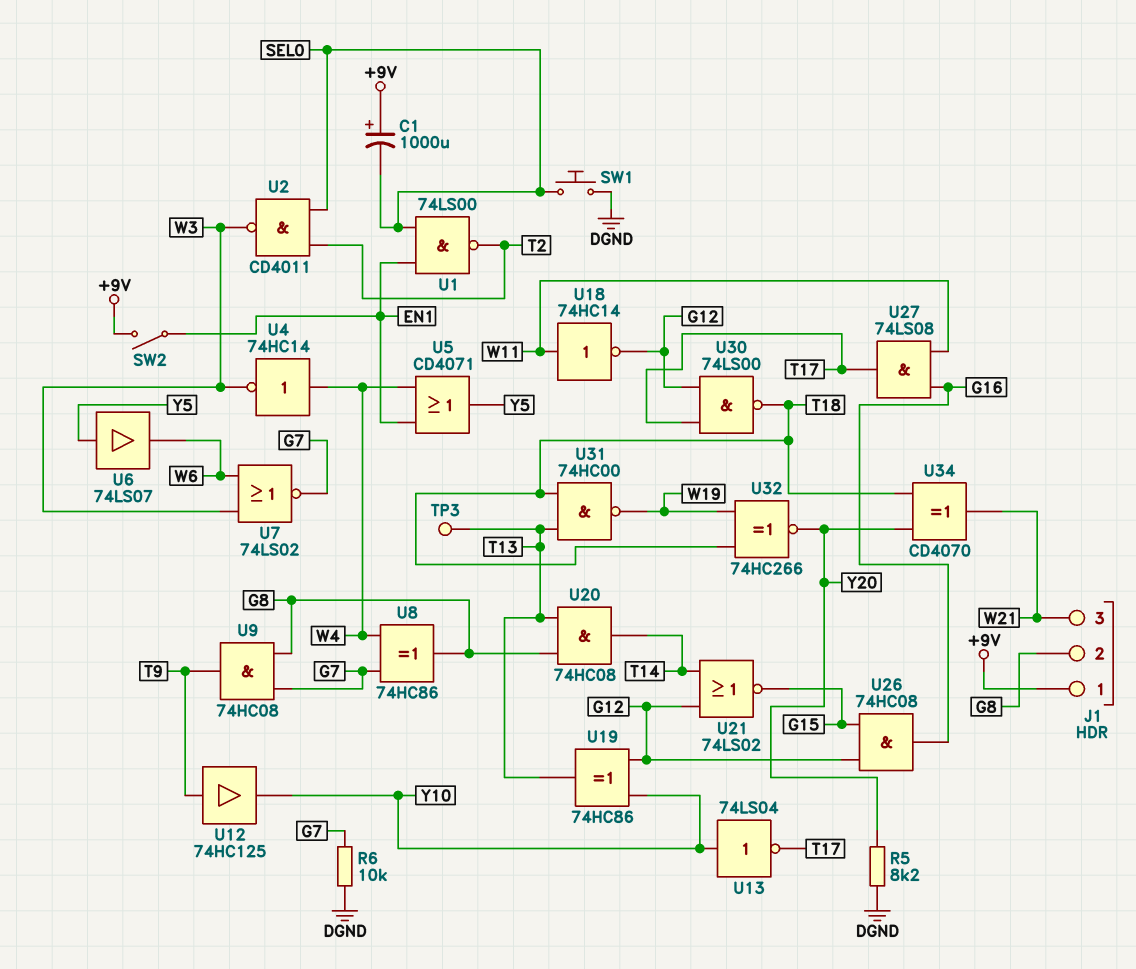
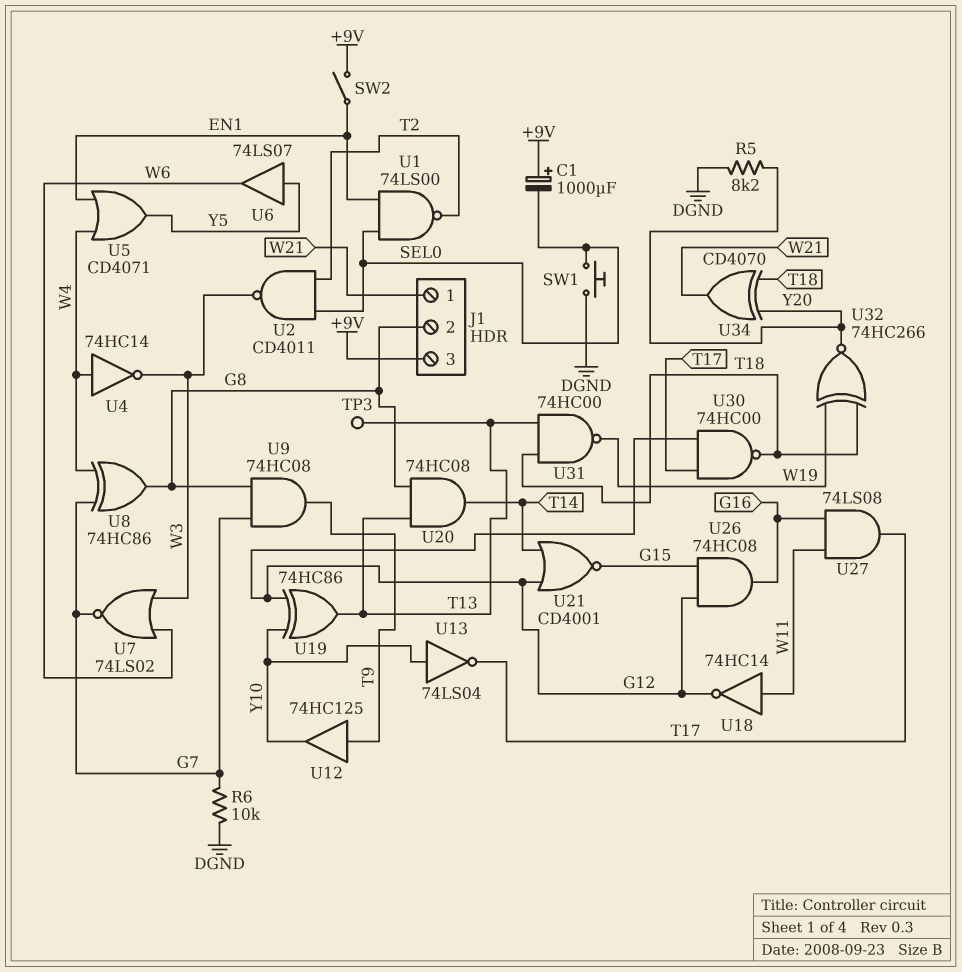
J1 pin 1: +9V -> W21
J1 pin 3: W21 -> +9V
U21: NOR 74LS02 (in G12, in T14, out G15) -> NOR CD4001 (in G12, in T14, out G15)
U30: NAND 74LS00 (in G12, in T17, out T18) -> NAND 74HC00 (in G12, in T17, out T18)

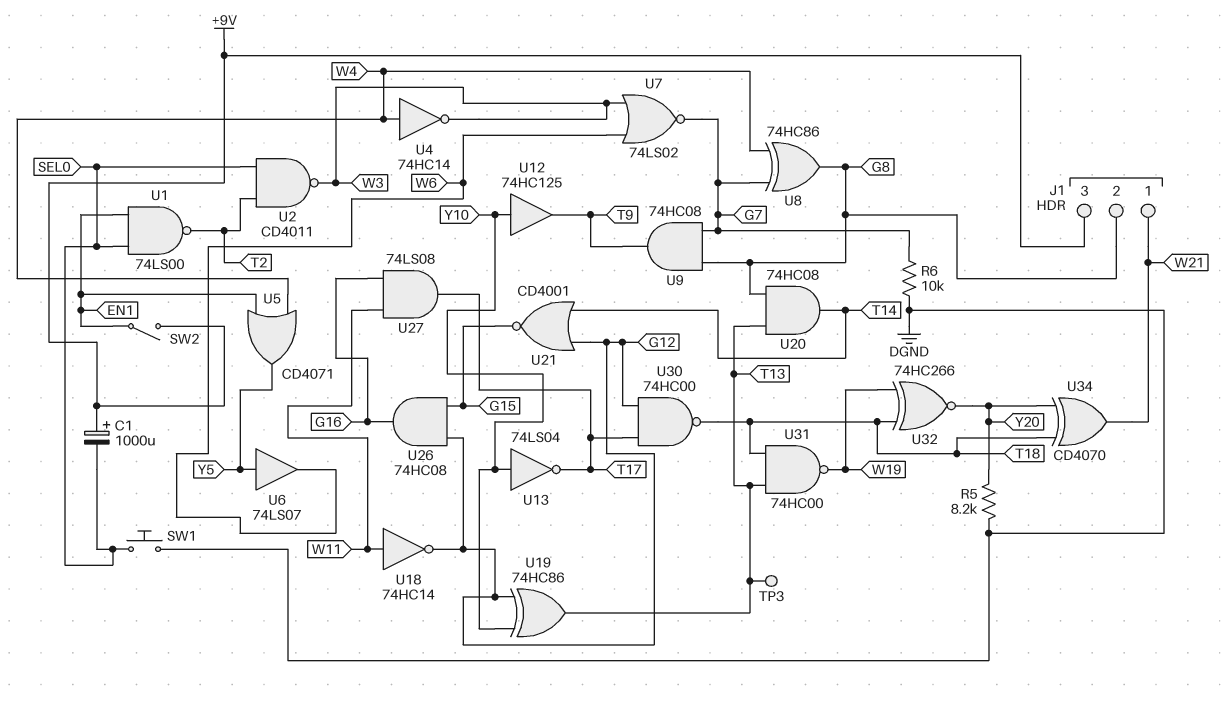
U12: buffer 74HC125 (in T9, out Y10) -> buffer 74HC125 (in Y10, out T9)

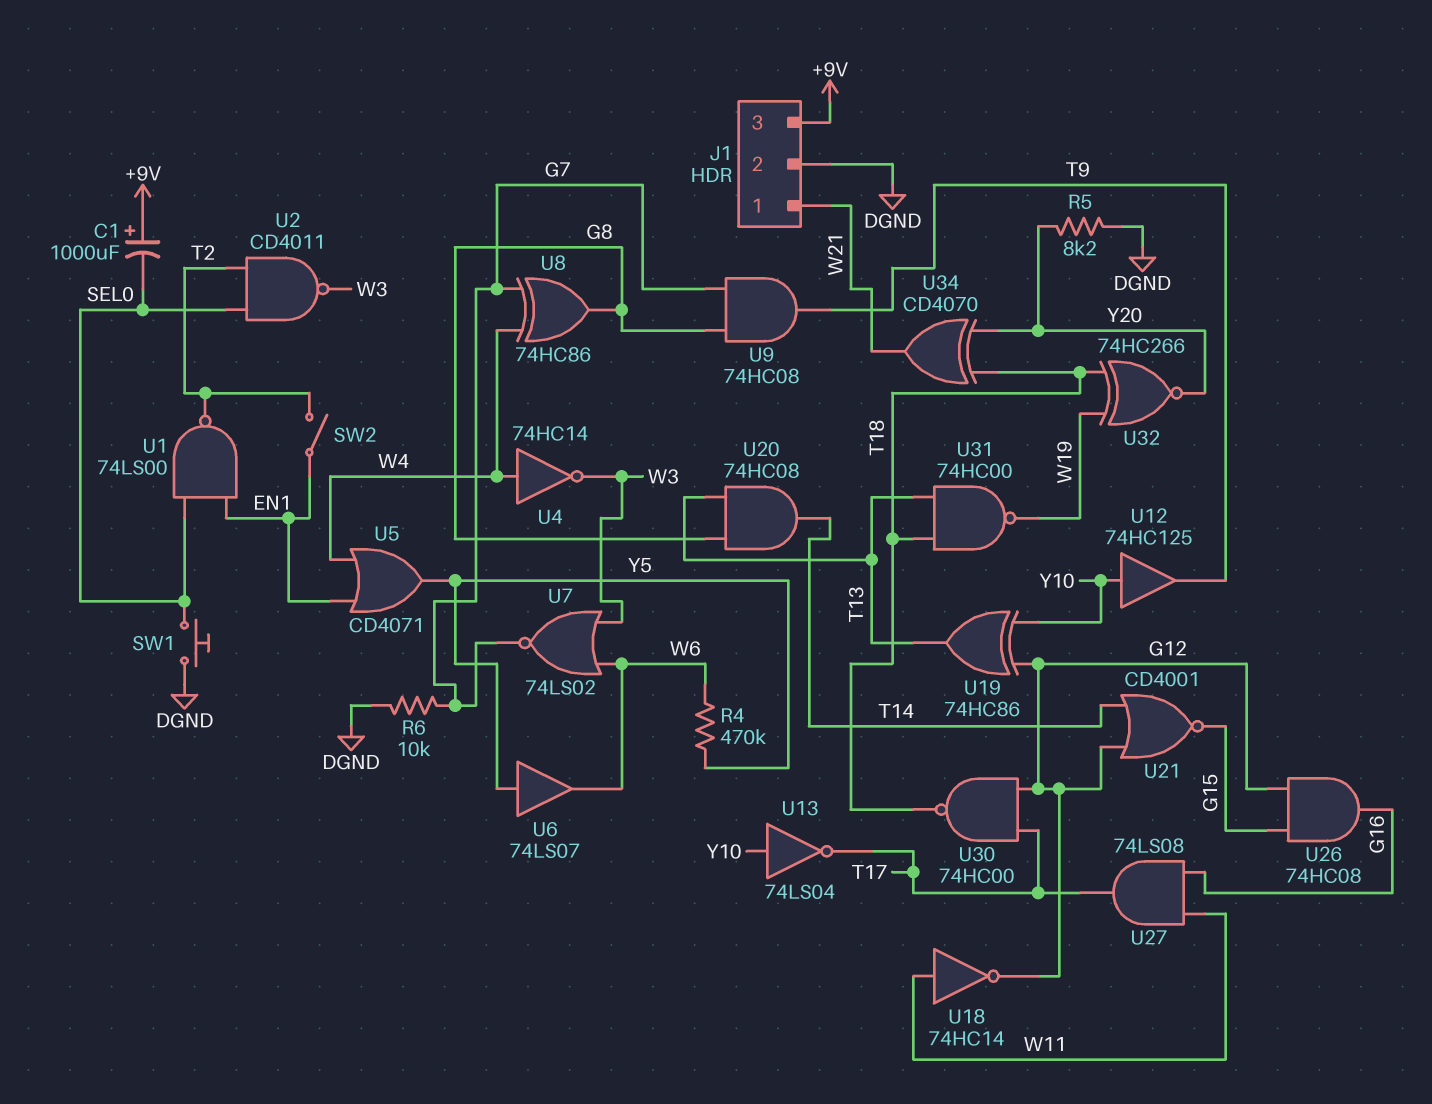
J1 pin 2: G8 -> DGND
R4: none -> 470k (W6, Y5)
SW2: switch (+9V, EN1) -> switch (EN1, T2)
TP3: test point (T13) -> none

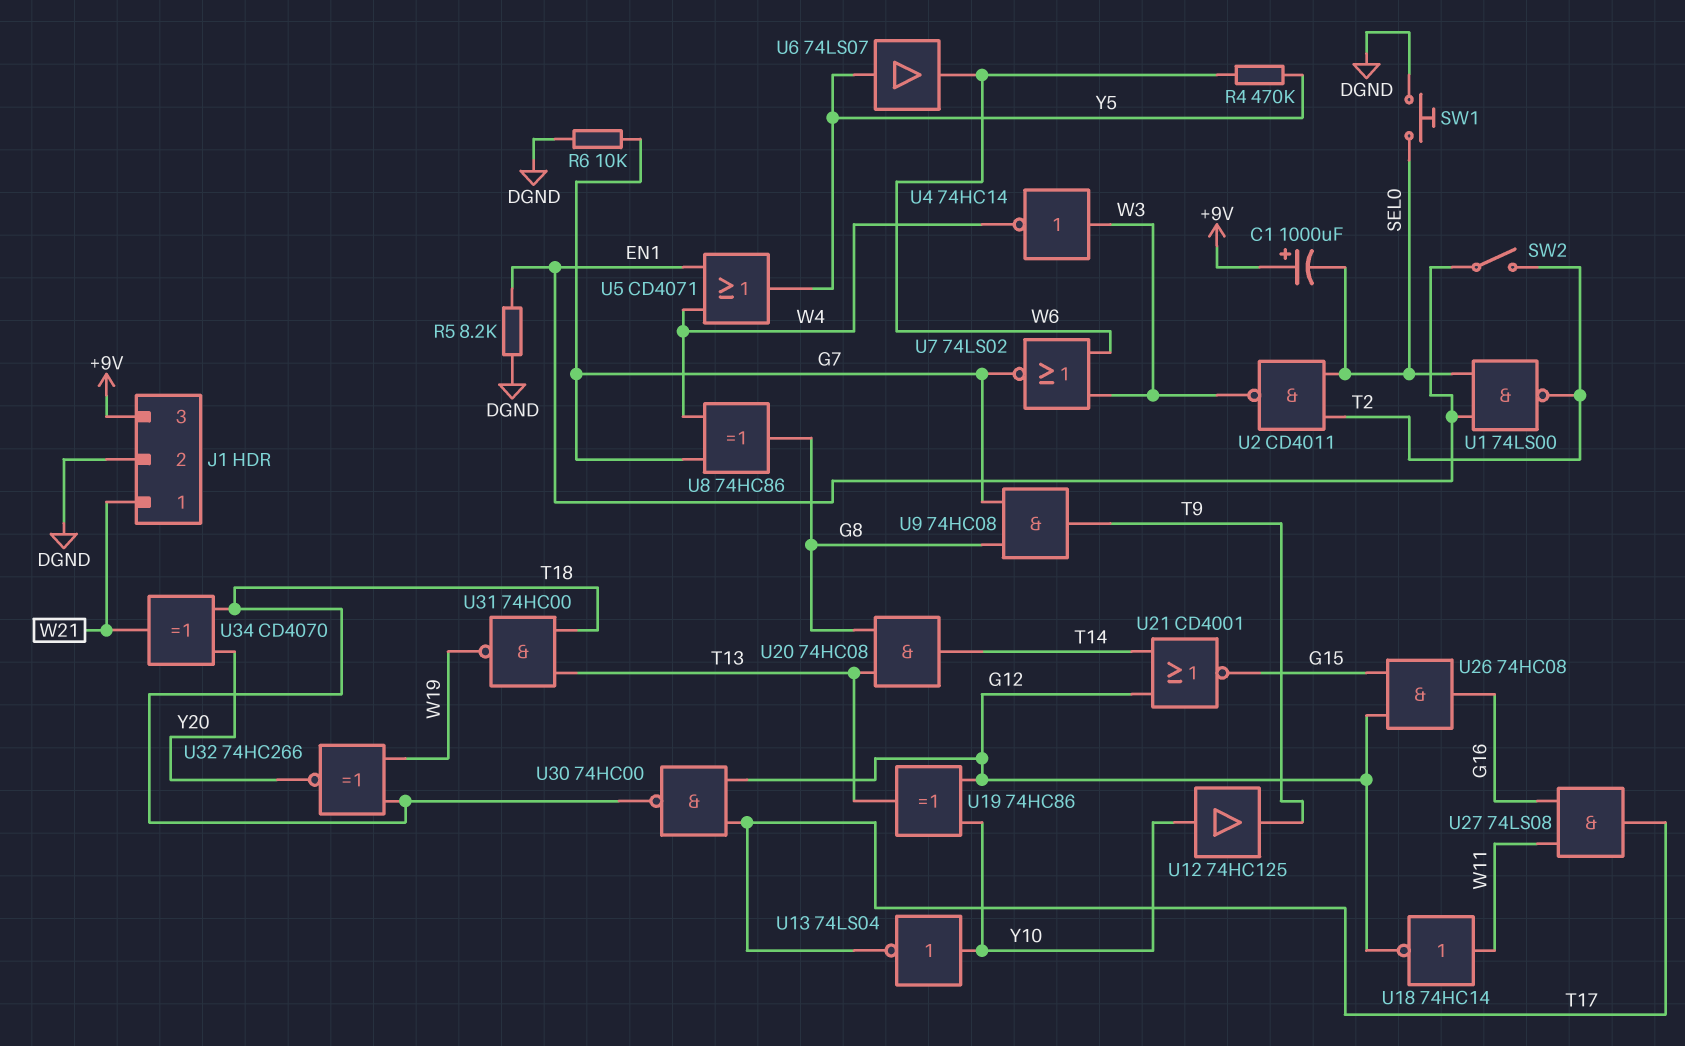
R5: 8.2k (DGND, Y20) -> 8.2k (DGND, EN1)
U4: NOT 74HC14 (in W4, out W3) -> NOT 74HC14 (in W3, out W4)

